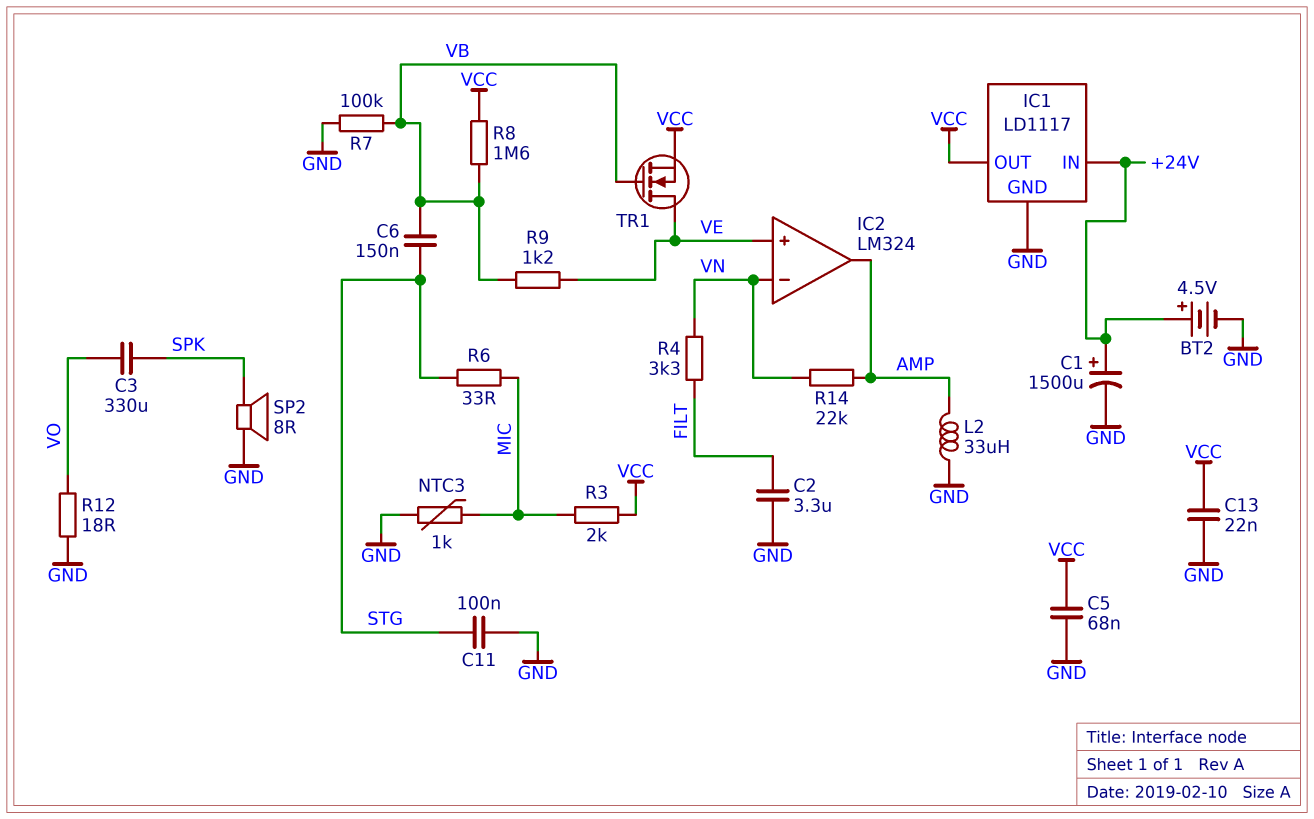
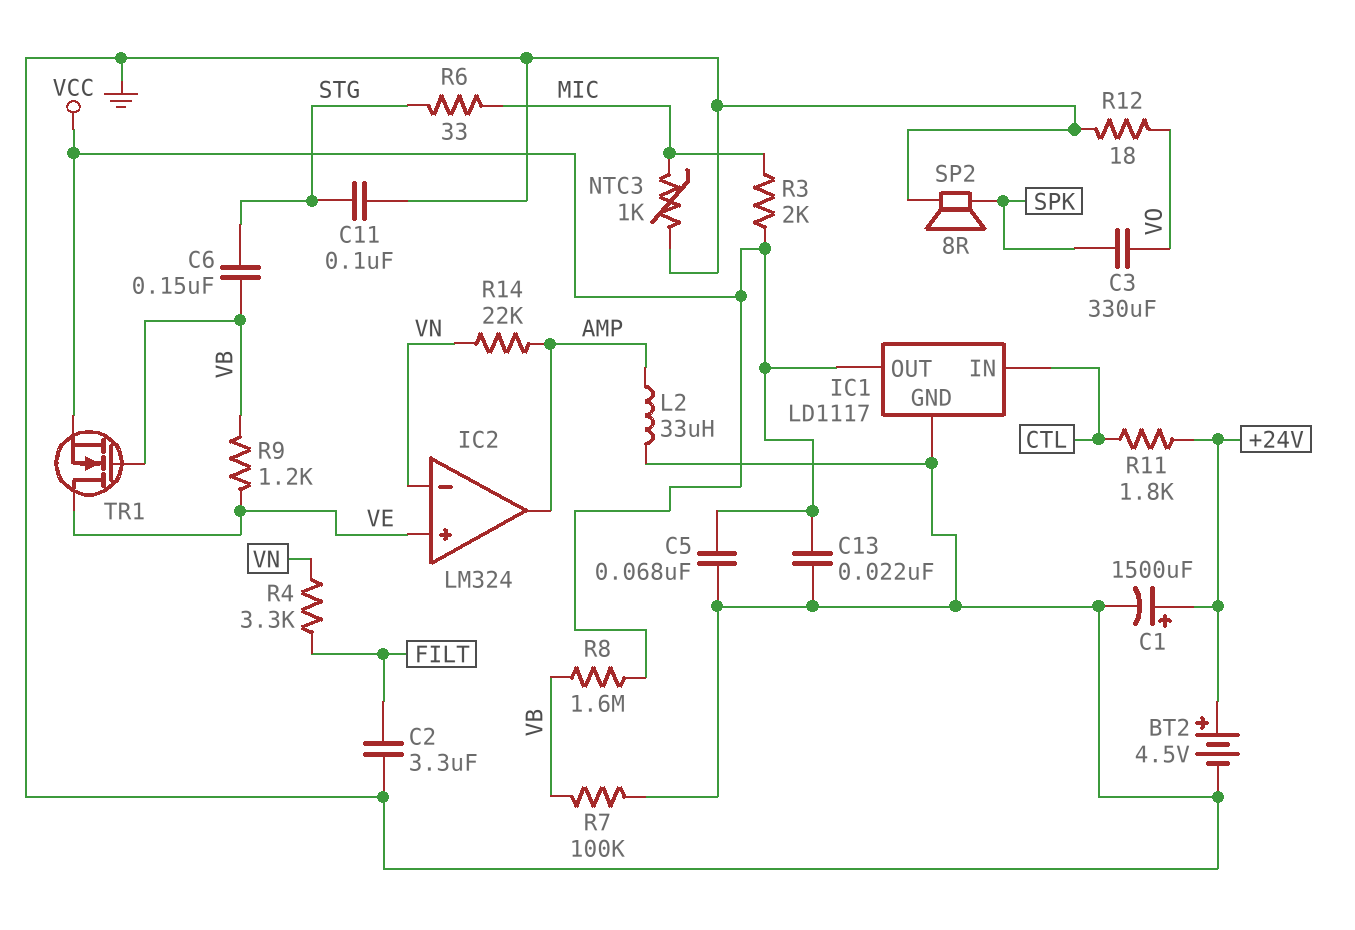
IC1 pin IN: +24V -> CTL
R11: none -> 1.8k (+24V, CTL)

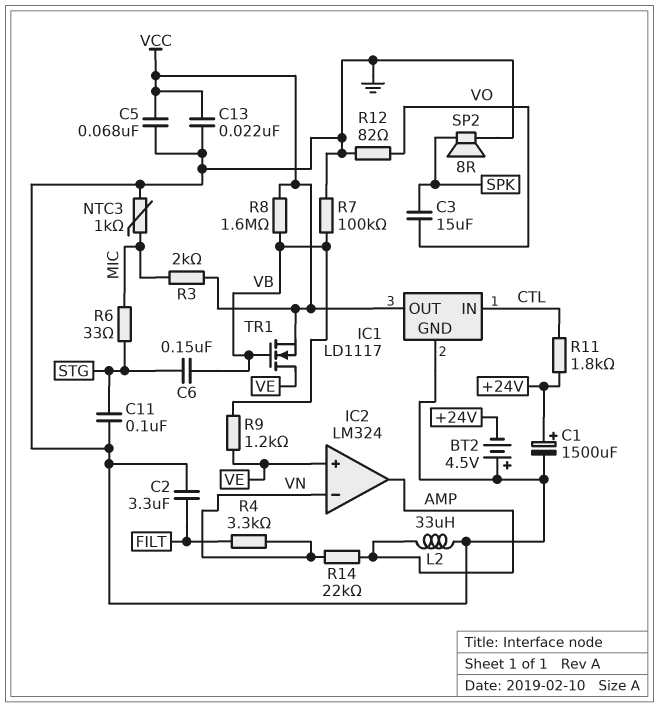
BT2: 4.5V (plus +24V, minus GND) -> 4.5V (plus GND, minus +24V)
C3: 330uF (SPK, VO) -> 15uF (SPK, VO)
R12: 18 (GND, VO) -> 82 (GND, VO)

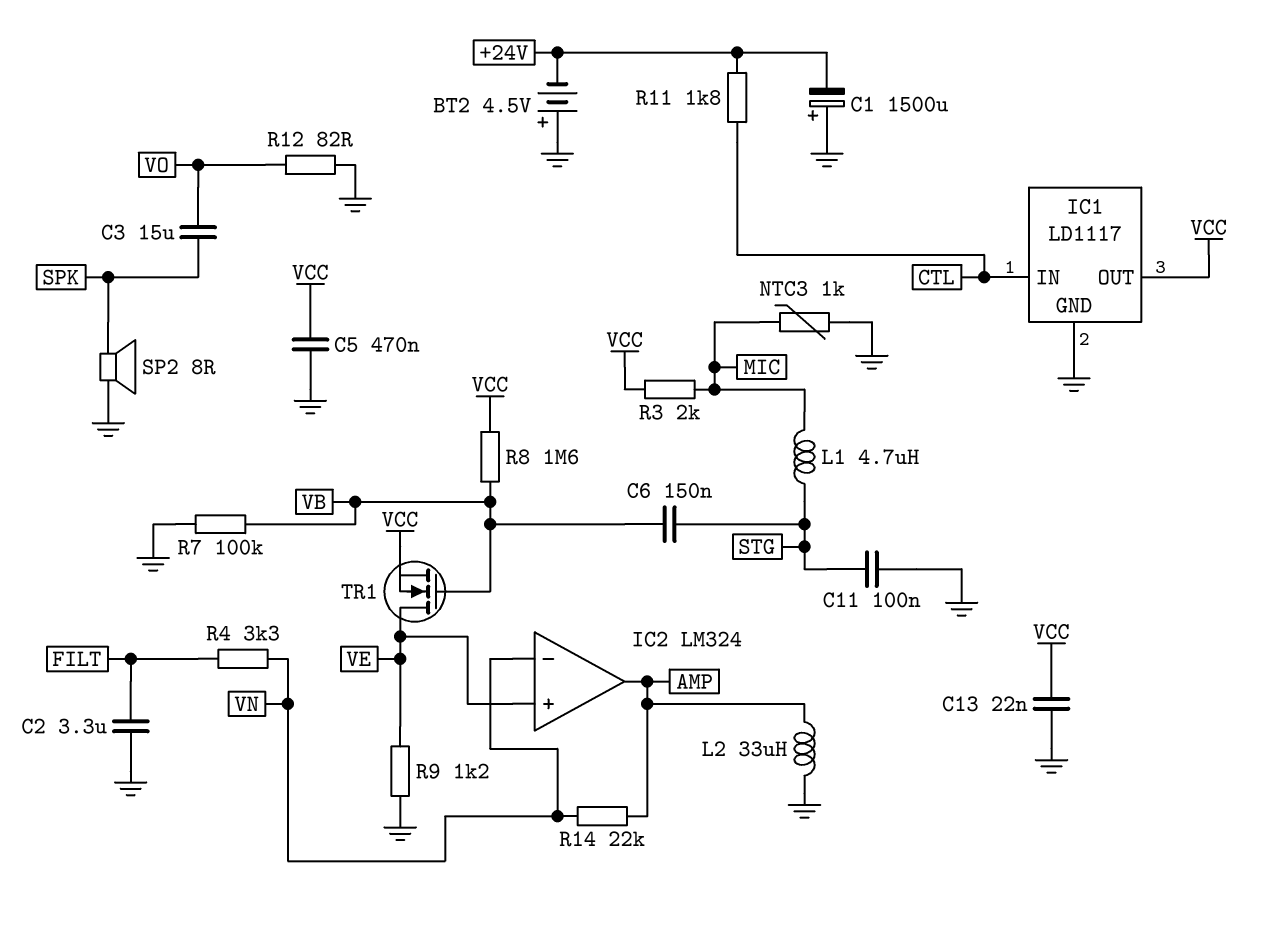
C1: 1500uF (plus +24V, minus GND) -> 1500uF (plus GND, minus +24V)
C5: 68nF (GND, VCC) -> 470nF (GND, VCC)
L1: none -> 4.7uH (MIC, STG)
R6: 33 (MIC, STG) -> none
R9: 1.2k (VB, VE) -> 1.2k (GND, VE)

